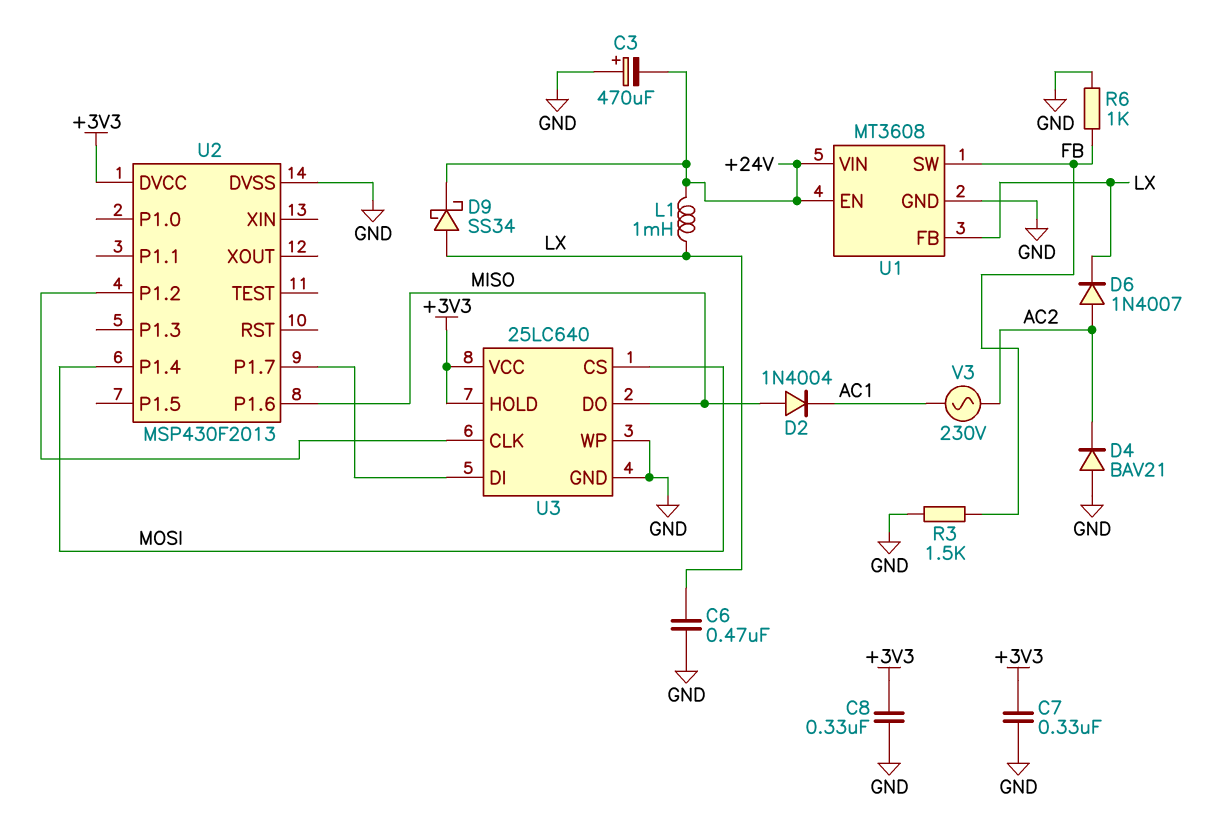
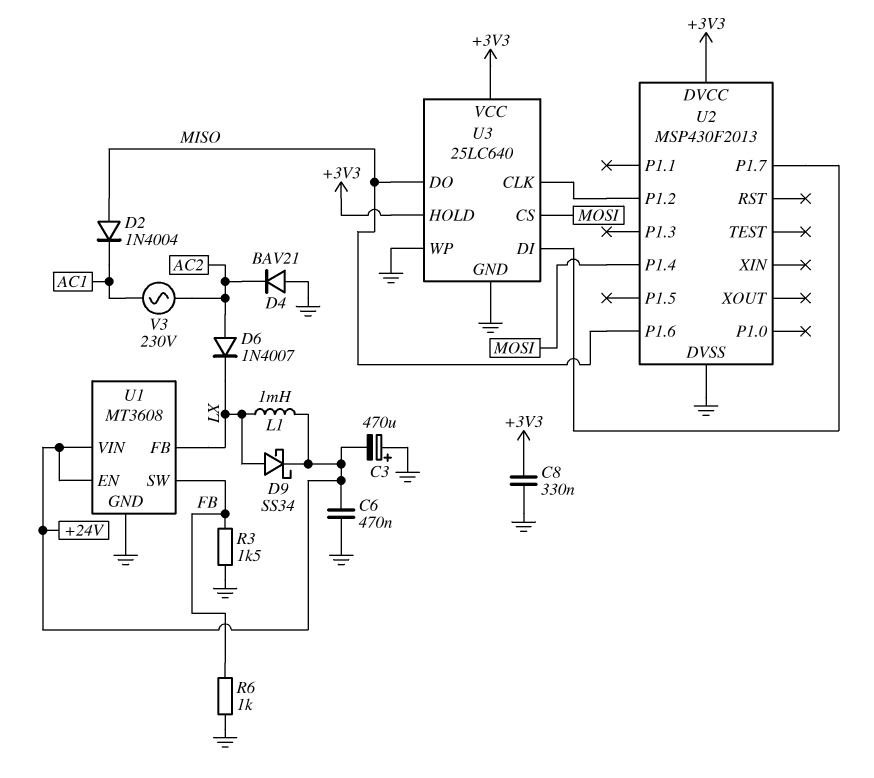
C6: 470nF (GND, LX) -> 470nF (+24V, GND)
C7: 330nF (+3V3, GND) -> none

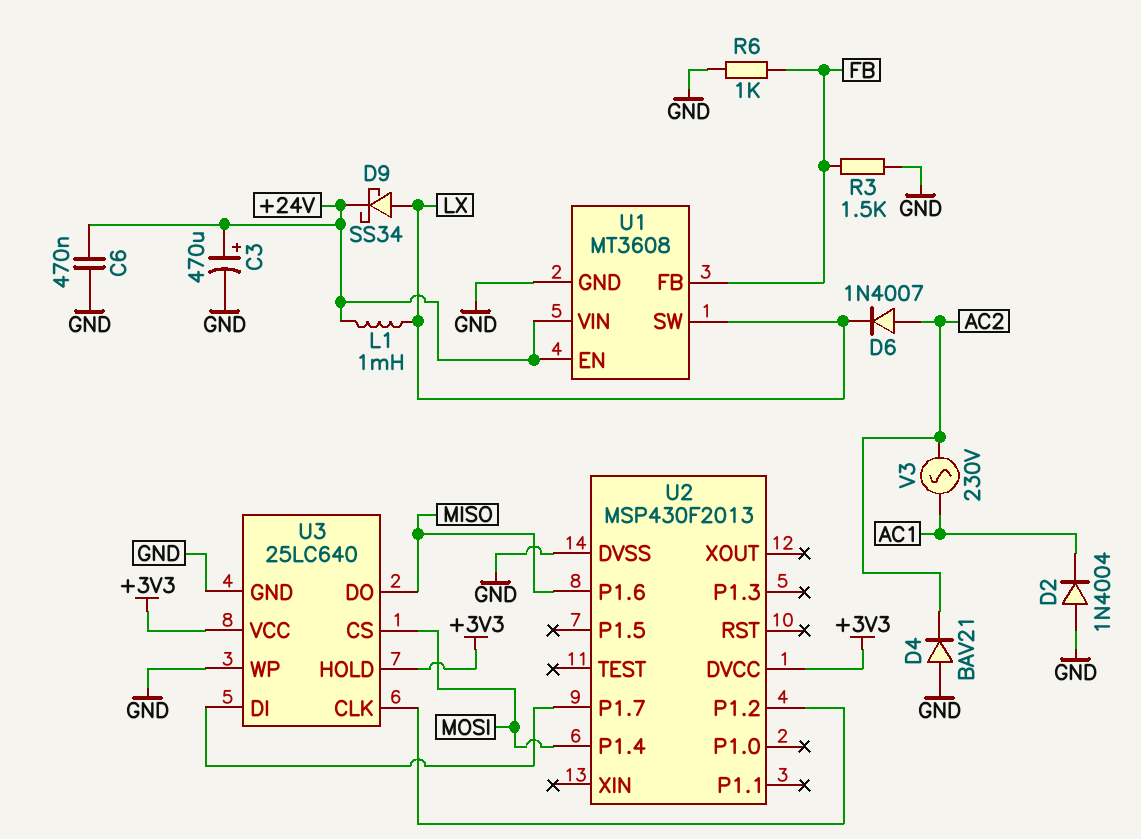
C3: 470uF (plus GND, minus +24V) -> 470uF (plus +24V, minus GND)
C8: 330nF (+3V3, GND) -> none
D2: diode 1N4004 (A MISO, K AC1) -> diode 1N4004 (A GND, K AC1)
U1 pin FB: LX -> FB
U1 pin SW: FB -> LX

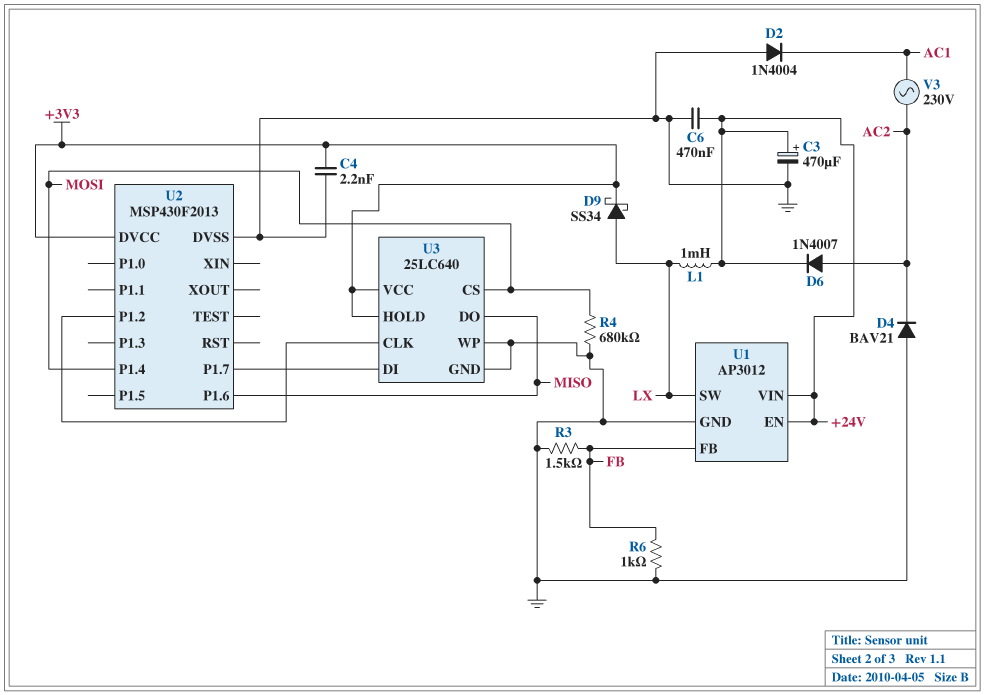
C4: none -> 2.2nF (+3V3, GND)
D6: diode 1N4007 (A AC2, K LX) -> diode 1N4007 (A AC2, K +24V)
D9: schottky SS34 (A LX, K +24V) -> schottky SS34 (A LX, K +3V3)
R4: none -> 680k (GND, MOSI)
U1: MT3608 -> AP3012

